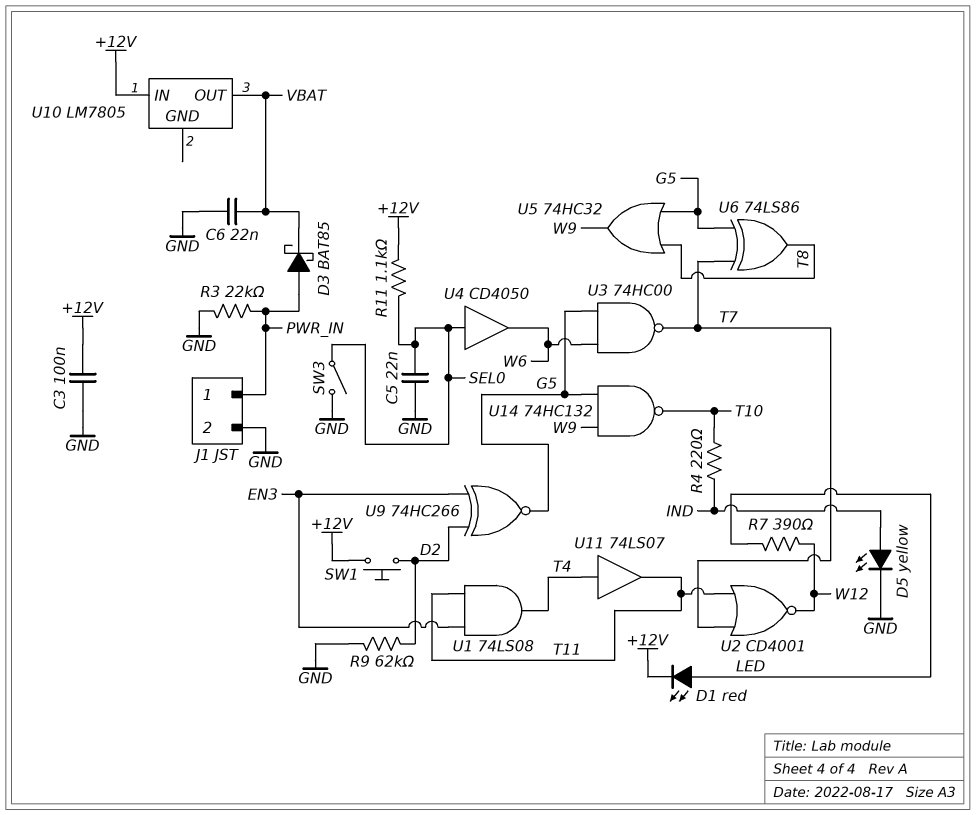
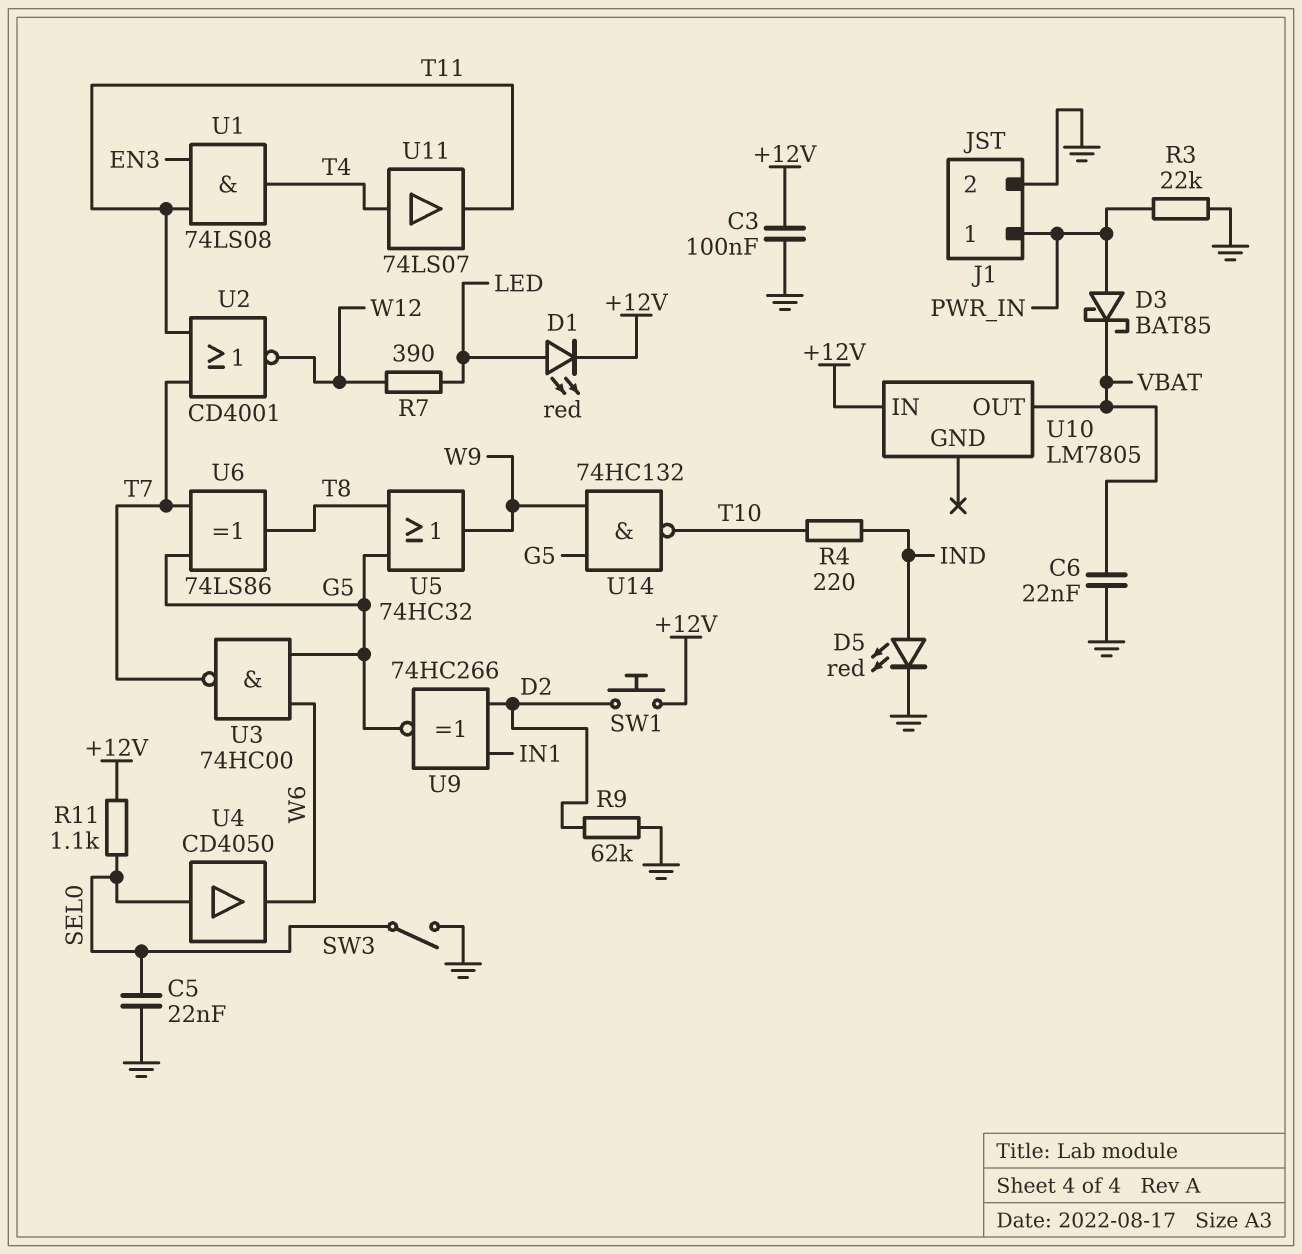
D5: LED yellow (A IND, K GND) -> LED red (A IND, K GND)
U9: XNOR 74HC266 (in D2, in EN3, out G5) -> XNOR 74HC266 (in D2, in IN1, out G5)

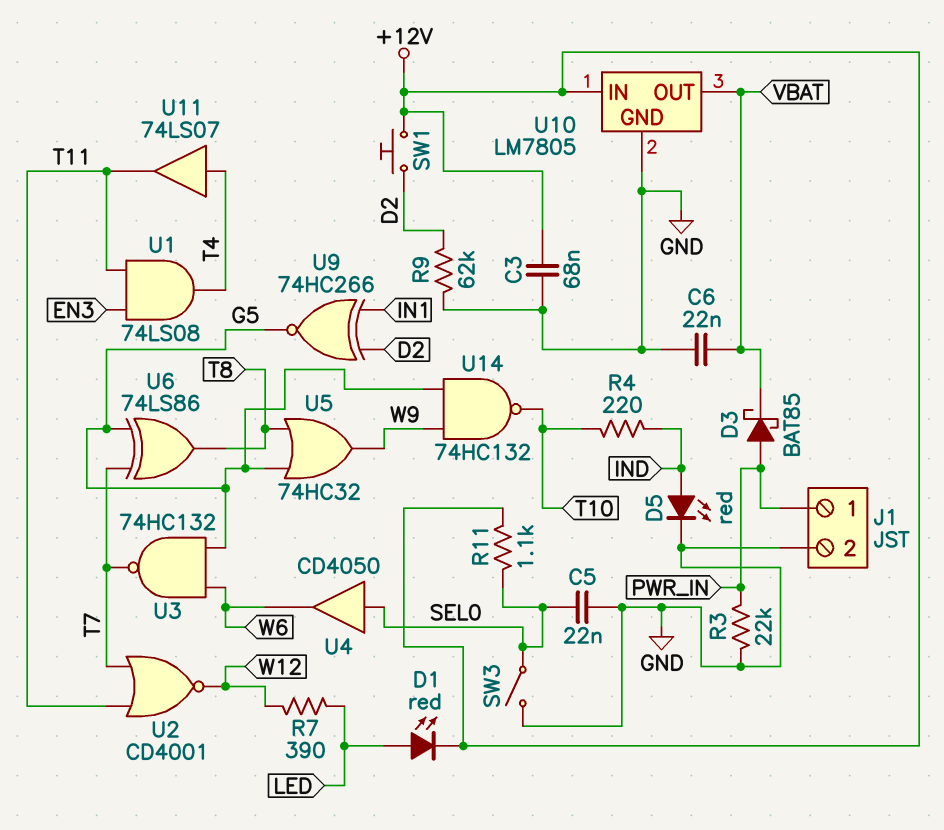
C3: 100nF (+12V, GND) -> 68nF (+12V, GND)
U3: NAND 74HC00 (in G5, in W6, out T7) -> NAND 74HC132 (in G5, in W6, out T7)
U10 pin GND: none -> GND

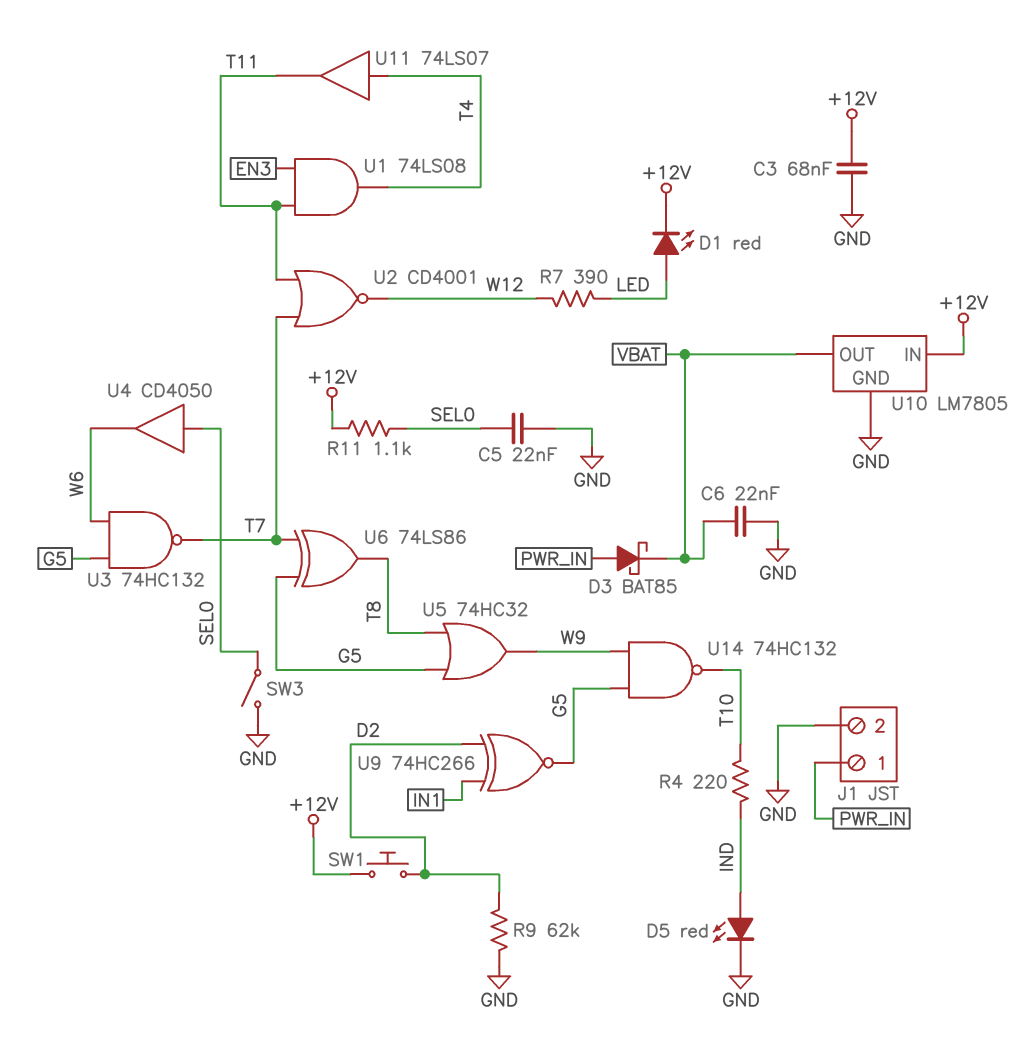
R3: 22k (GND, PWR_IN) -> none

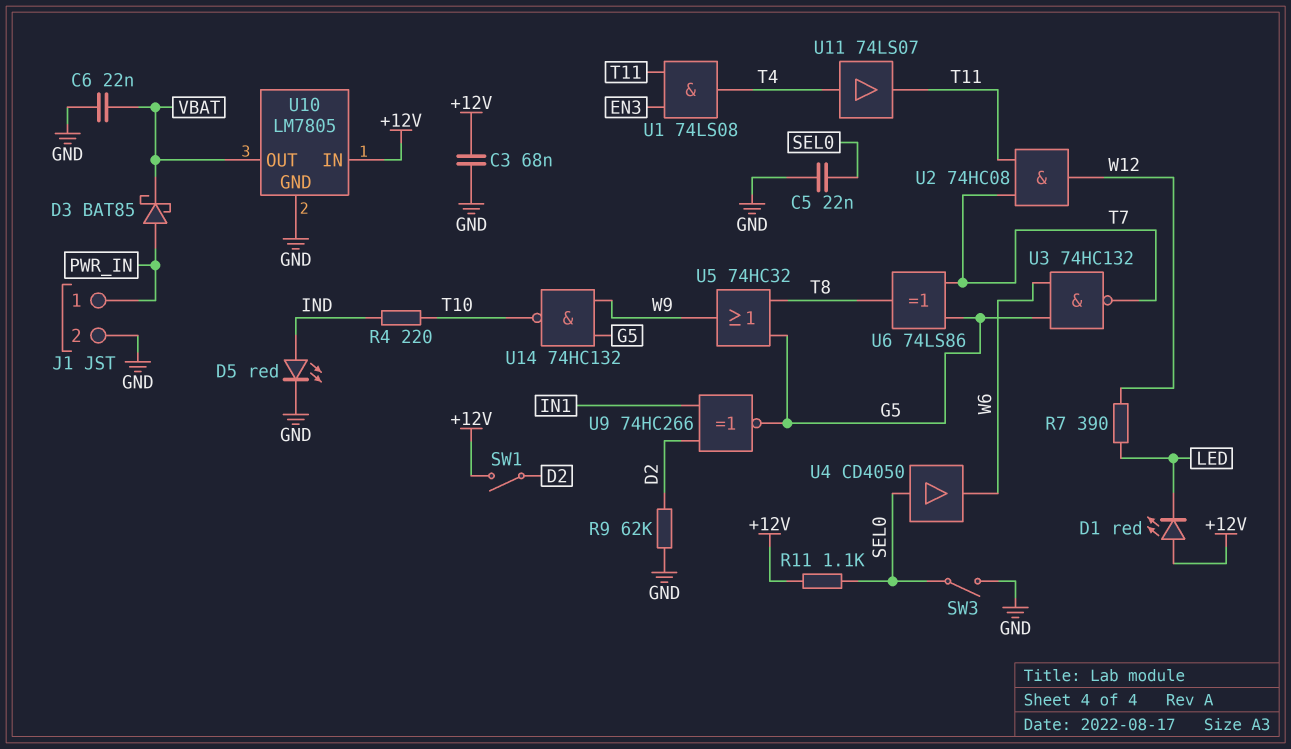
D1: LED red (A LED, K +12V) -> LED red (A +12V, K LED)
SW1: button (+12V, D2) -> switch (+12V, D2)
U2: NOR CD4001 (in T7, in T11, out W12) -> AND 74HC08 (in T7, in T11, out W12)

